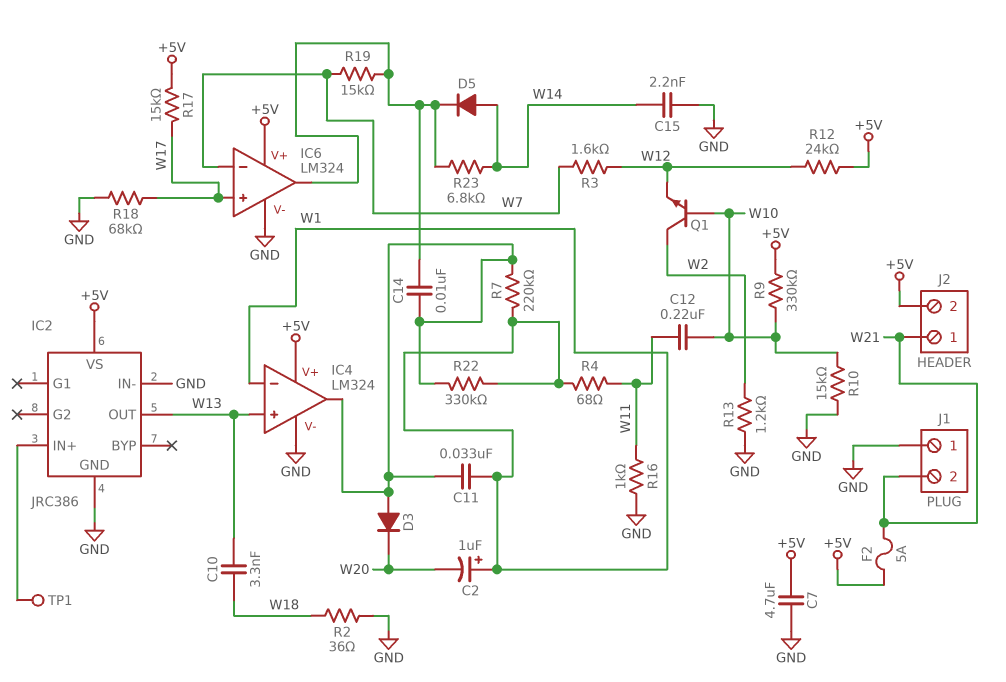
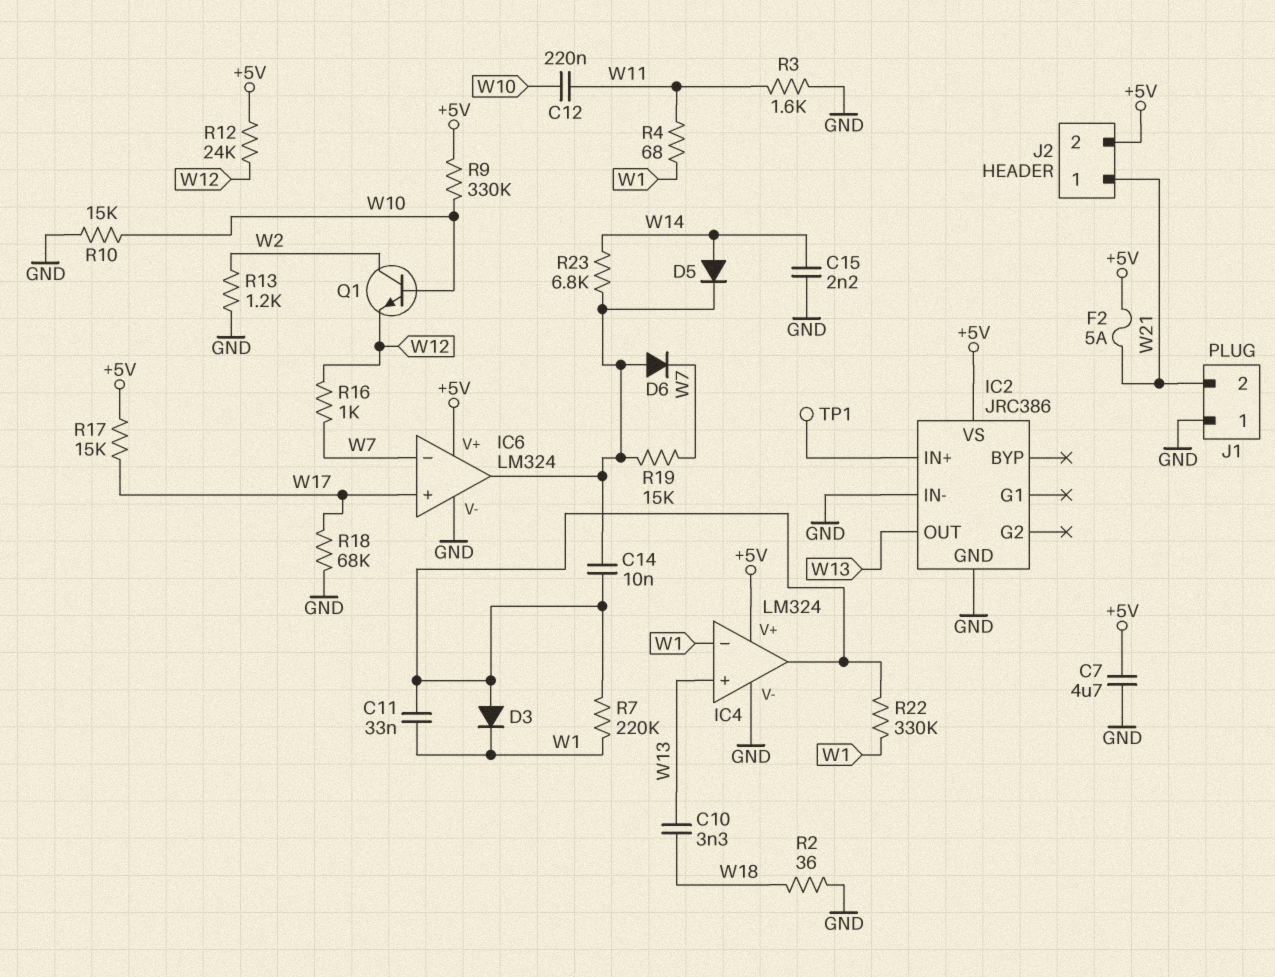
C2: 1uF (plus W1, minus W20) -> none
D3: diode (A IC4/out, K W20) -> diode (A IC4/out, K W1)
D6: none -> diode (A IC6/out, K W7)
R3: 1.6k (W7, W12) -> 1.6k (GND, W11)
R16: 1k (GND, W11) -> 1k (W7, W12)

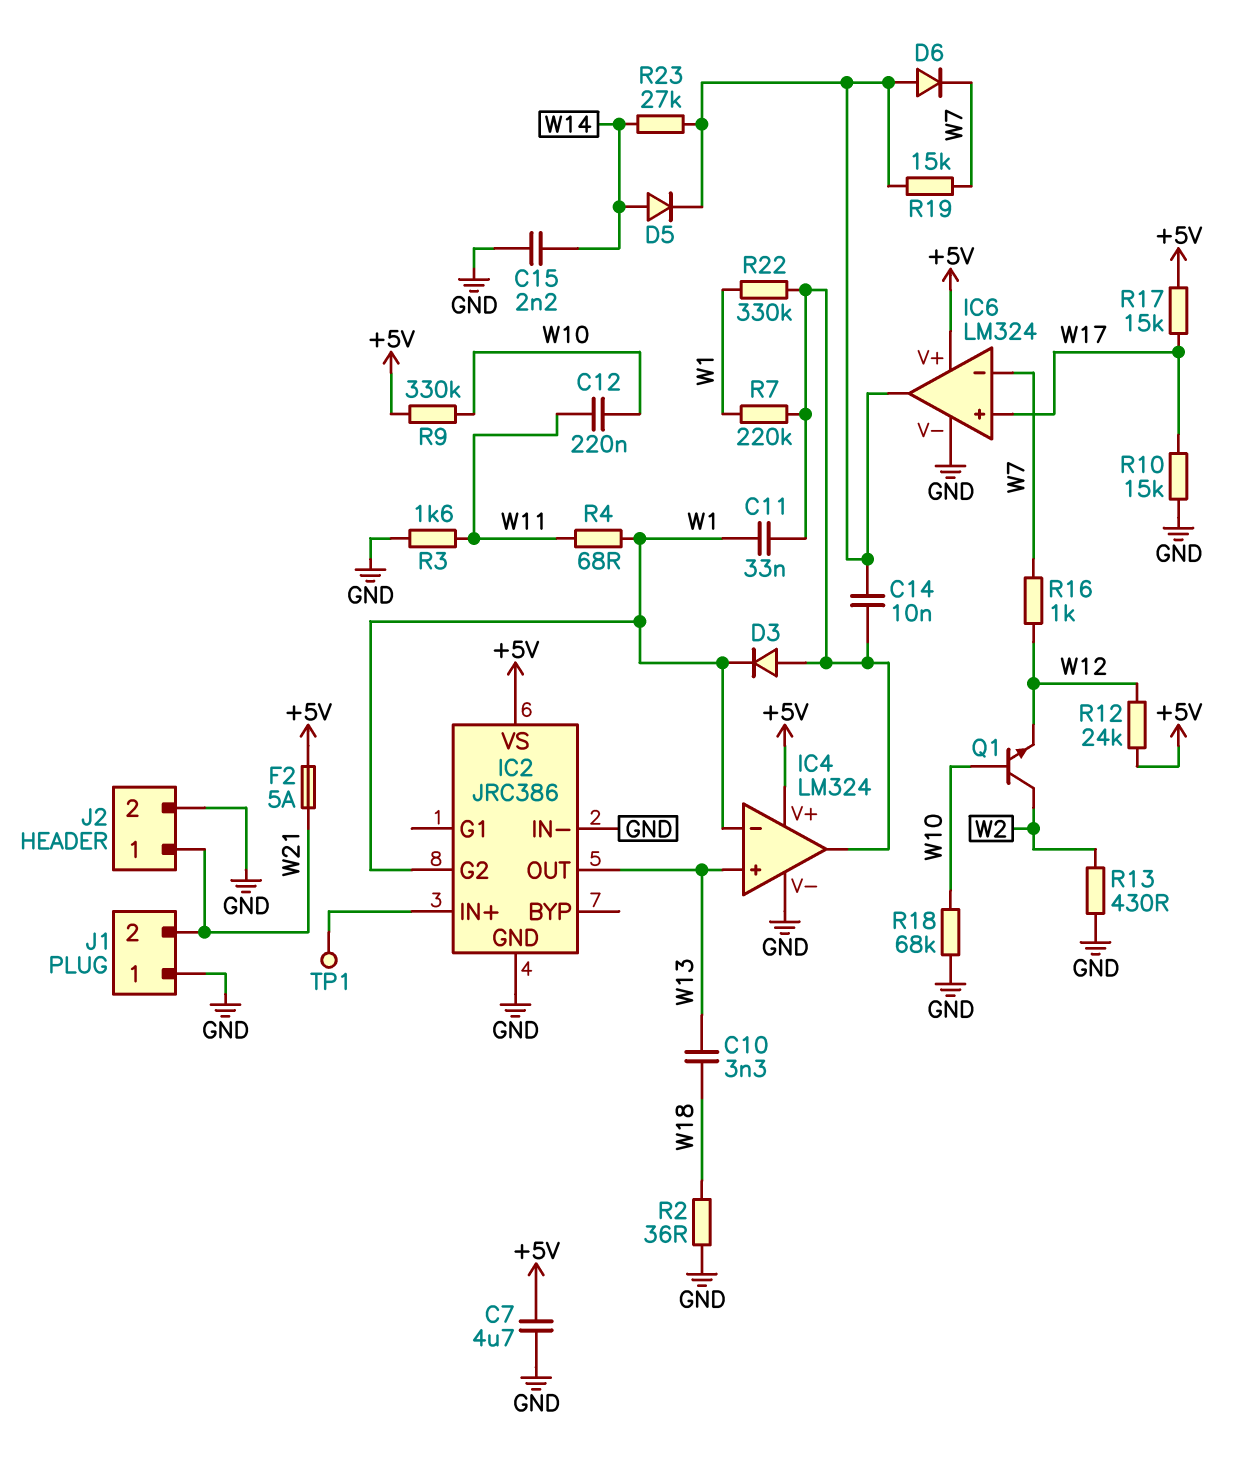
IC2 pin G2: none -> W1
J2 pin 2: +5V -> GND
R10: 15k (GND, W10) -> 15k (GND, W17)
R13: 1.2k (GND, W2) -> 430 (GND, W2)
R18: 68k (GND, W17) -> 68k (GND, W10)
R23: 6.8k (IC6/out, W14) -> 27k (IC6/out, W14)

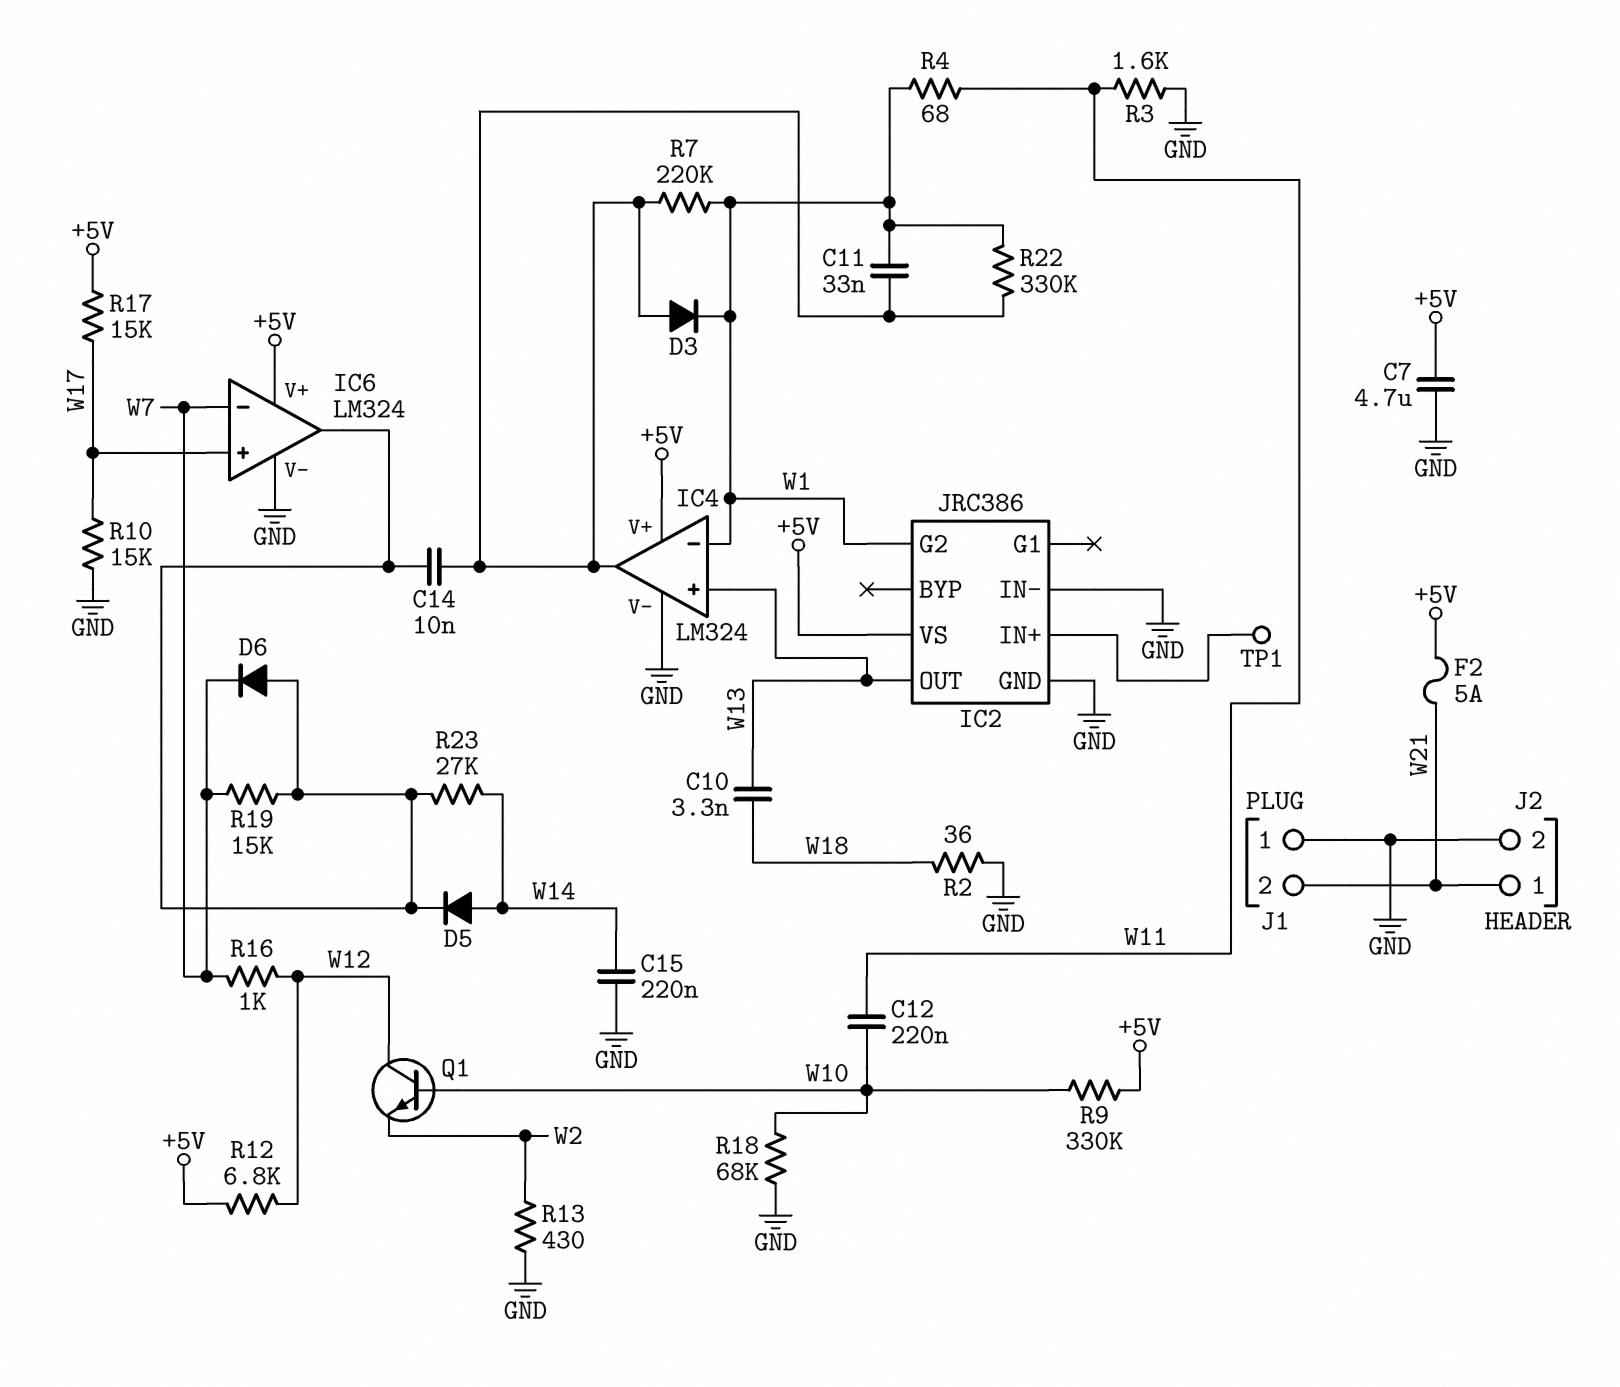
C15: 2.2nF (GND, W14) -> 220nF (GND, W14)
Q1: NPN (B W10, C W2, E W12) -> NPN (B W10, C W12, E W2)
R12: 24k (+5V, W12) -> 6.8k (+5V, W12)

